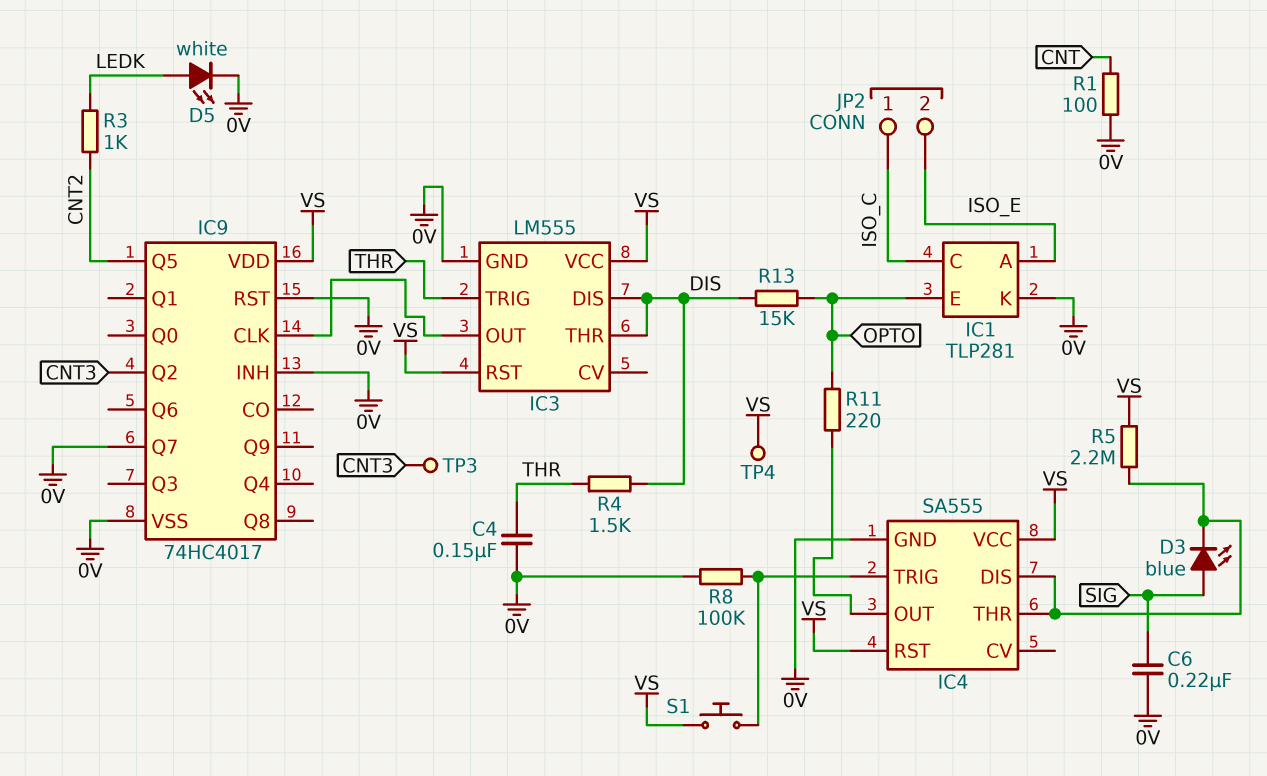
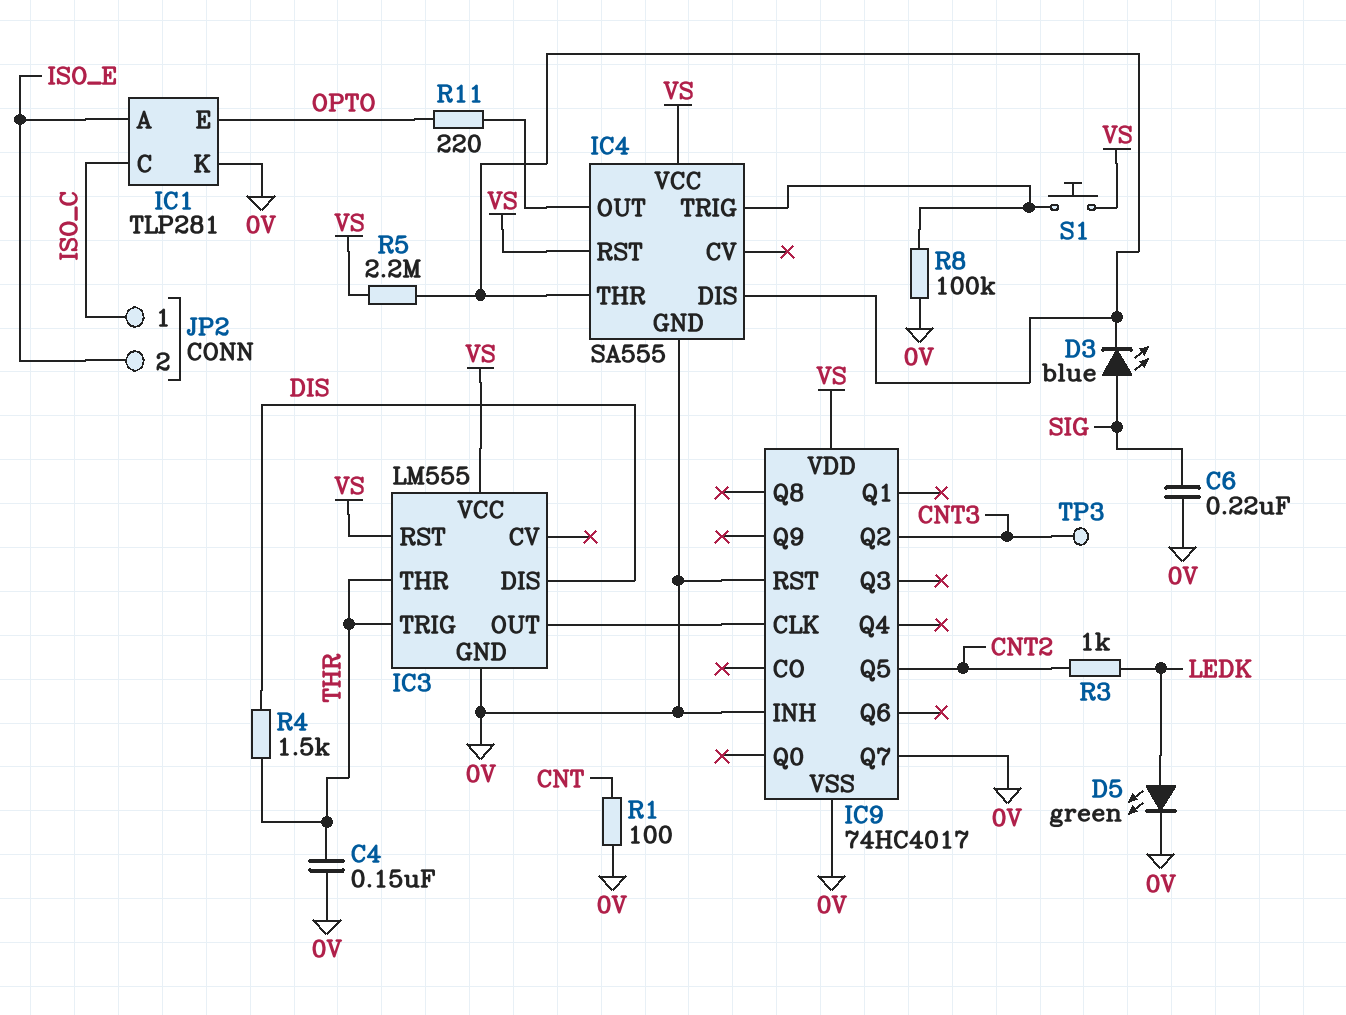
D5: LED white (A LEDK, K 0V) -> LED green (A LEDK, K 0V)
IC3 pin THR: DIS -> THR
R13: 15k (DIS, OPTO) -> none
TP4: test point (VS) -> none

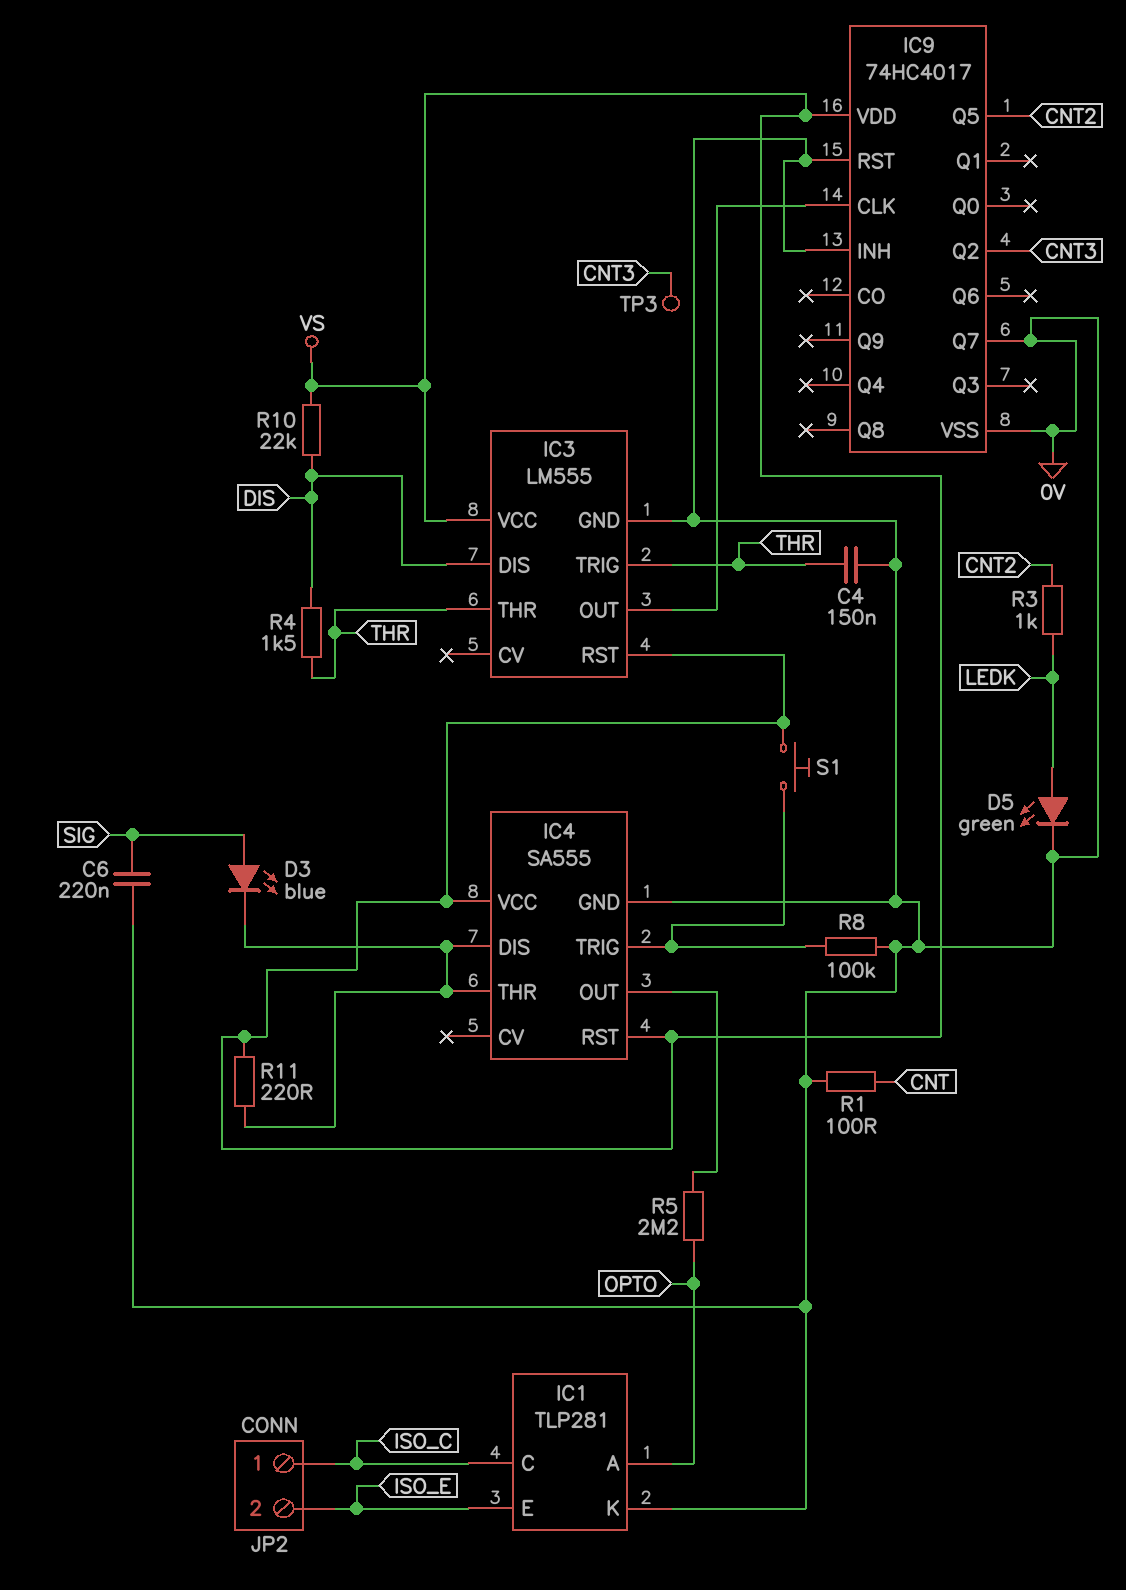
IC1 pin A: ISO_E -> OPTO
IC1 pin E: OPTO -> ISO_E
R5: 2.2M (IC4/DIS, VS) -> 2.2M (IC4/OUT, OPTO)
R10: none -> 22k (DIS, VS)
R11: 220 (IC4/OUT, OPTO) -> 220 (IC4/DIS, VS)

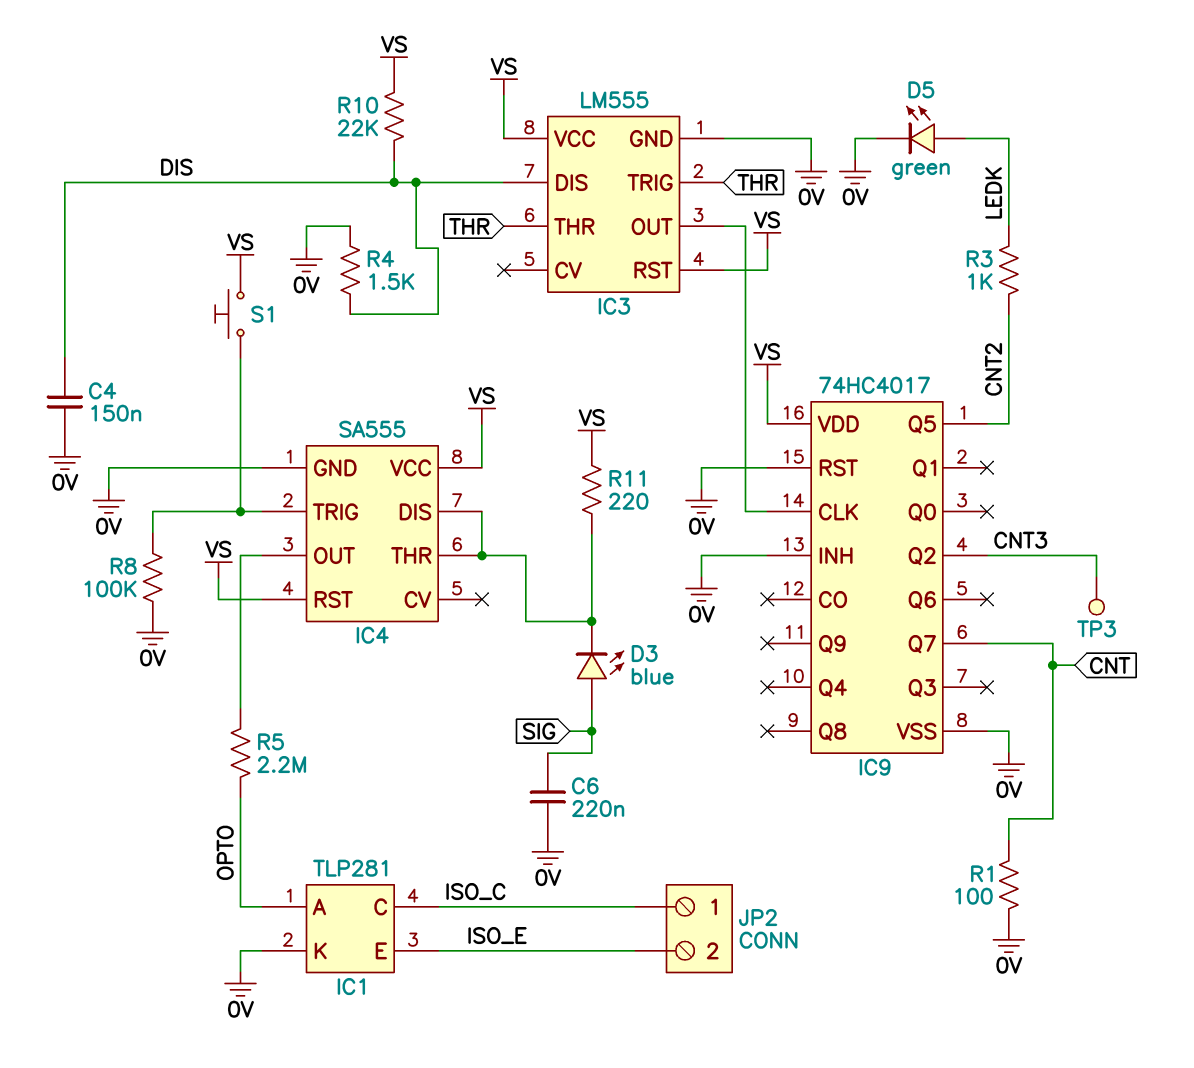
C4: 150nF (0V, THR) -> 150nF (0V, DIS)
IC9 pin Q7: 0V -> CNT
R4: 1.5k (DIS, THR) -> 1.5k (0V, DIS)

